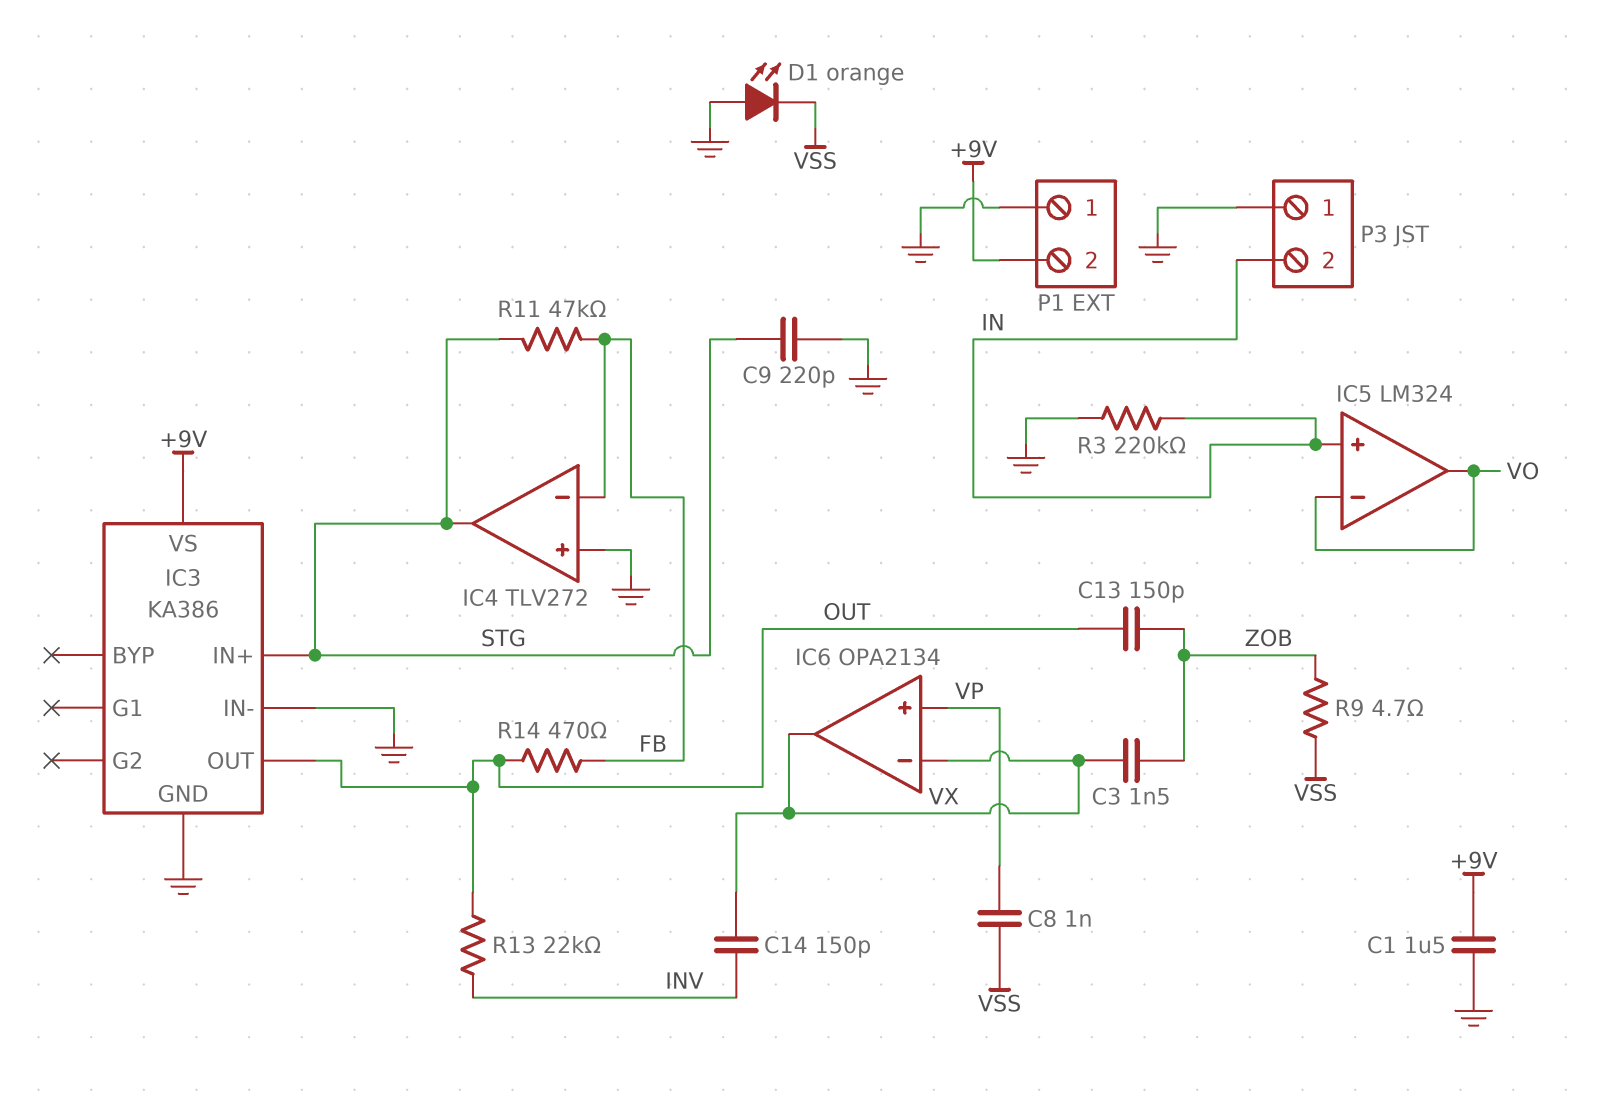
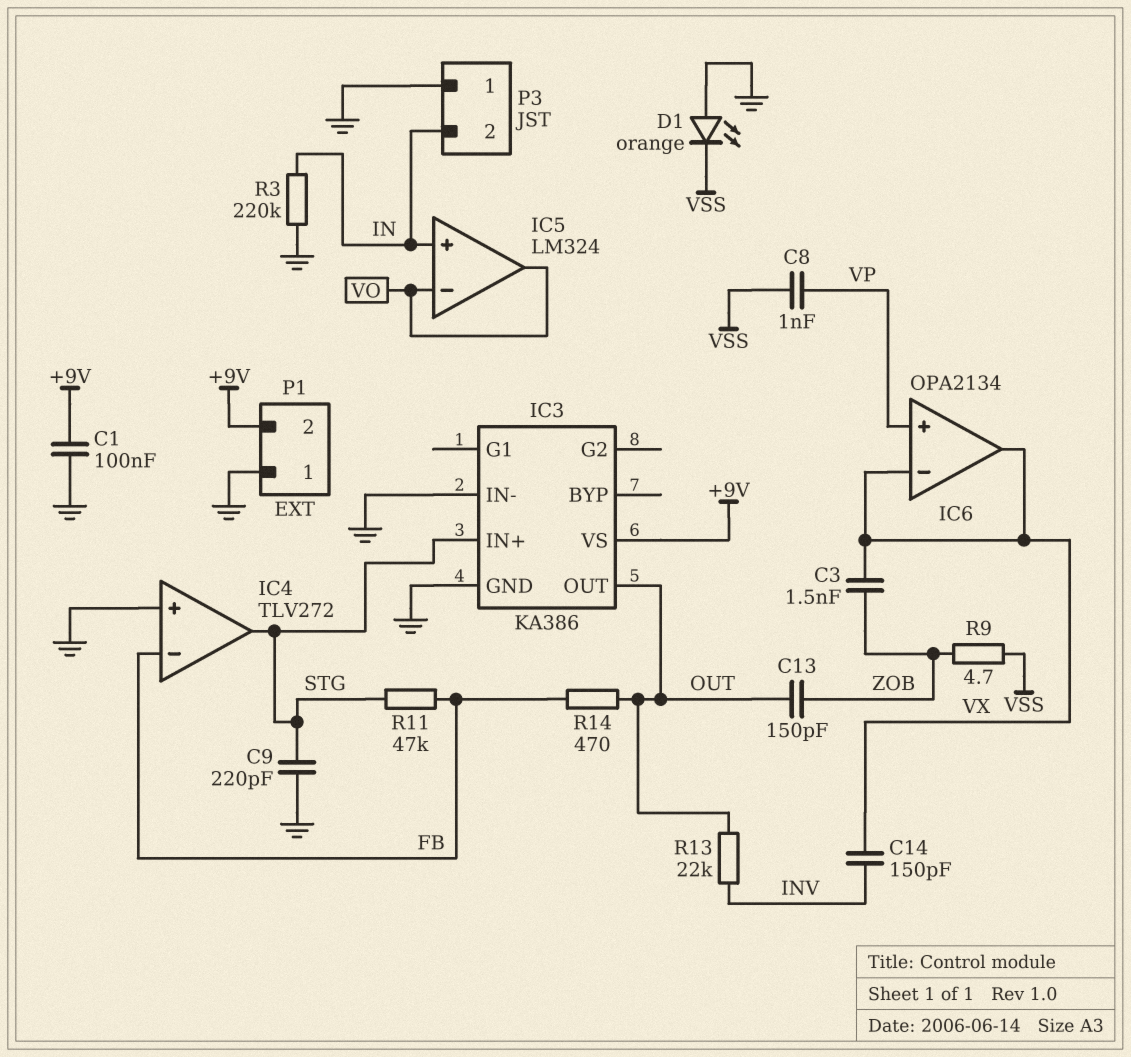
C1: 1.5uF (+9V, GND) -> 100nF (+9V, GND)

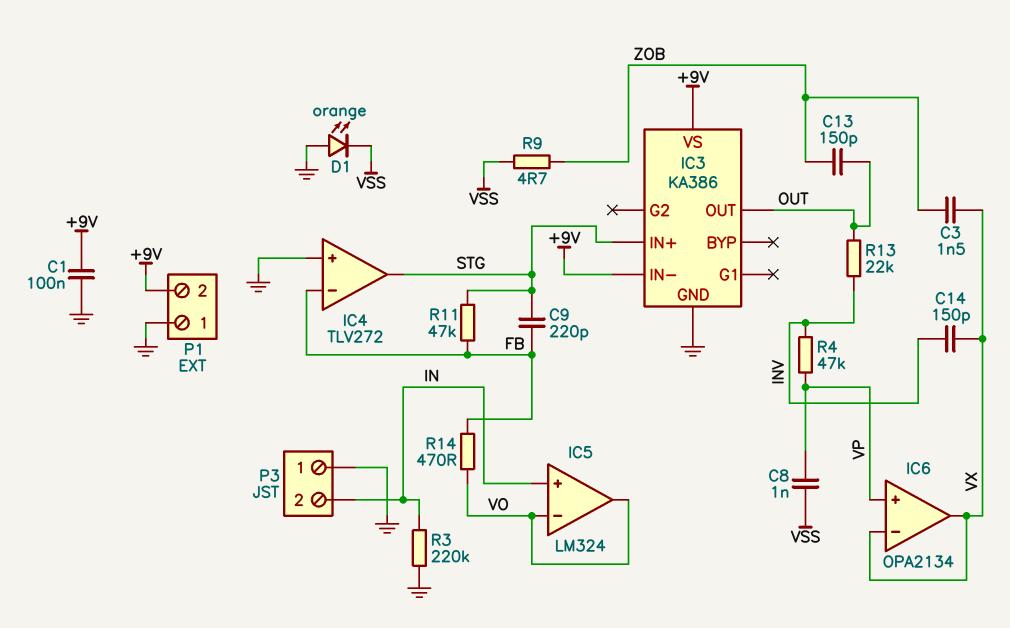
C9: 220pF (GND, STG) -> 220pF (FB, STG)
IC3 pin IN-: GND -> +9V
R4: none -> 47k (INV, VP)
R14: 470 (FB, OUT) -> 470 (FB, VO)

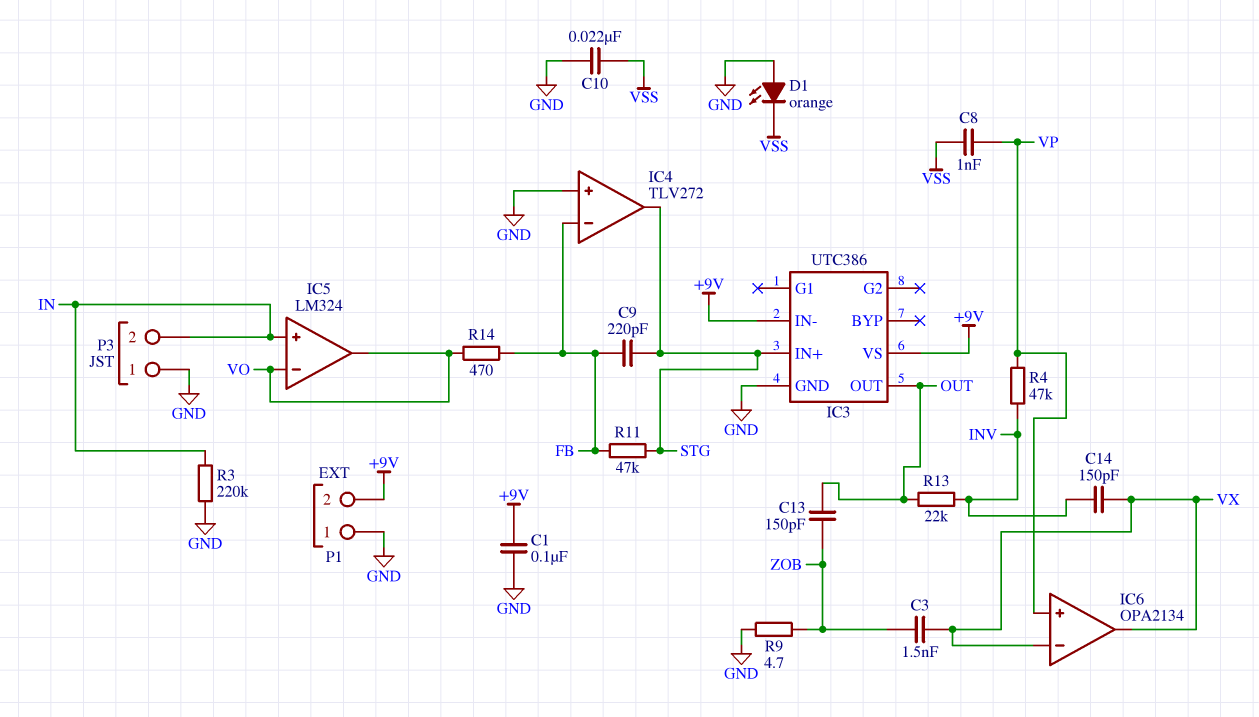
C10: none -> 22nF (GND, VSS)
IC3: KA386 -> UTC386
R9: 4.7 (VSS, ZOB) -> 4.7 (GND, ZOB)

